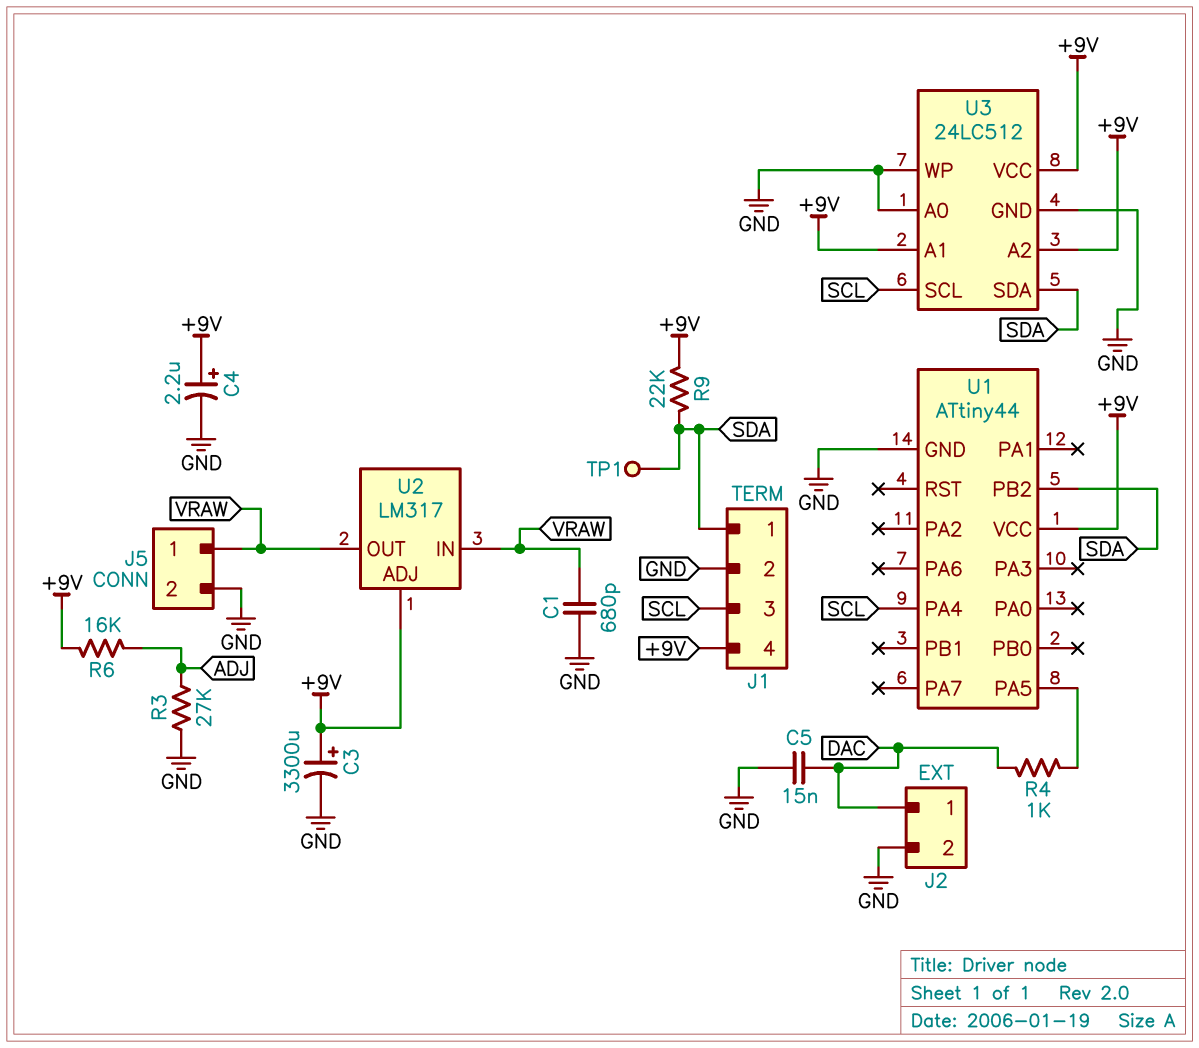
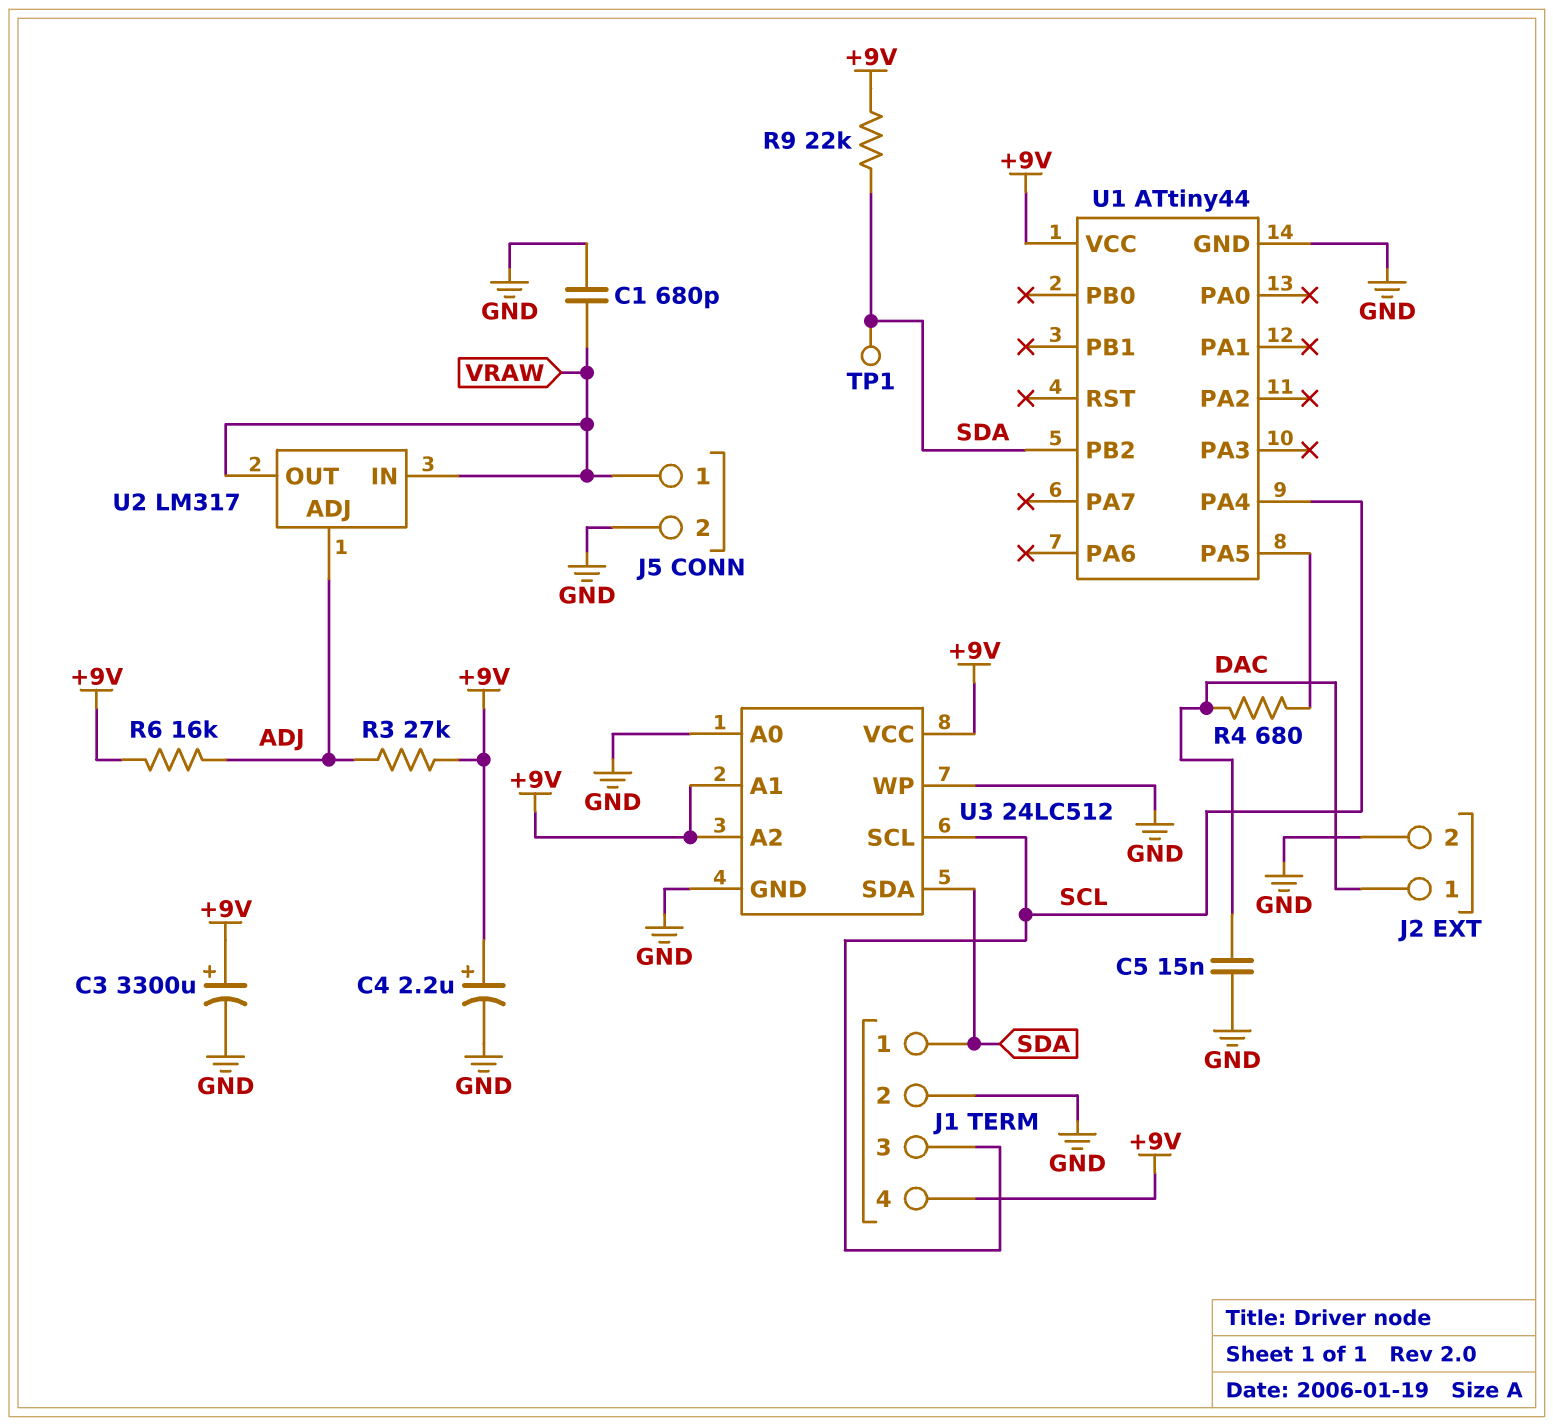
R3: 27k (ADJ, GND) -> 27k (+9V, ADJ)
R4: 1k (DAC, U1/PA5) -> 680 (DAC, U1/PA5)
U2 pin ADJ: +9V -> ADJ

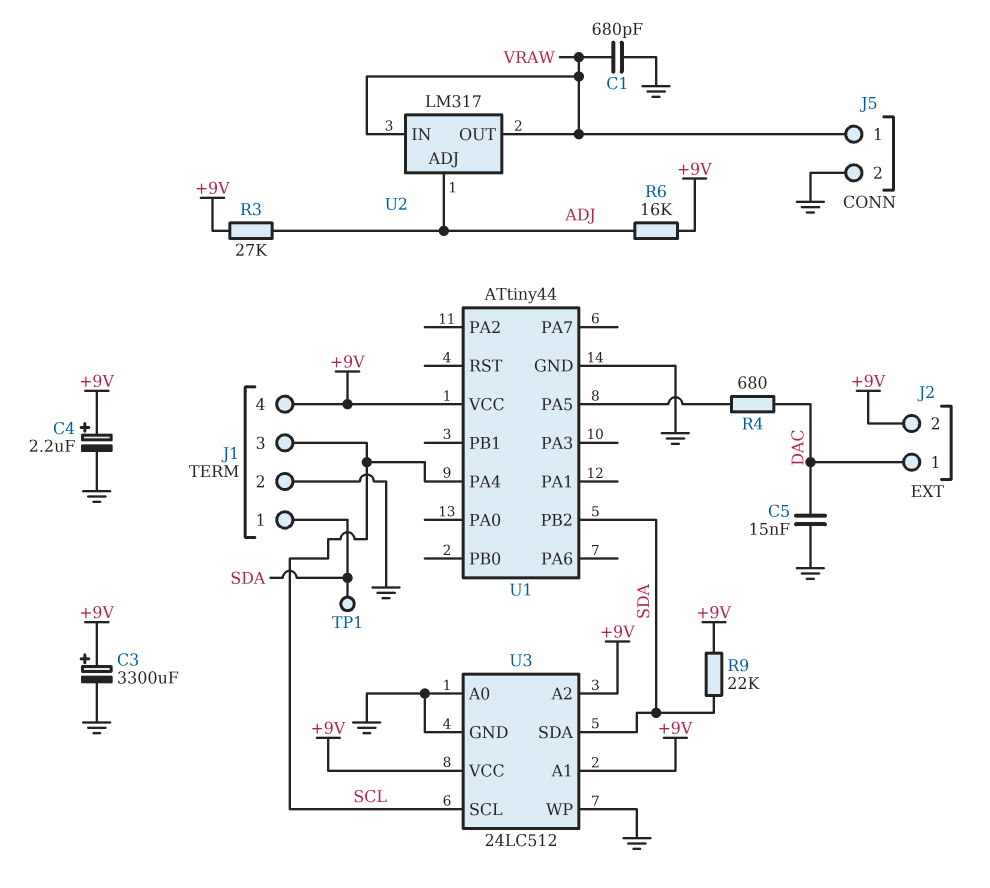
J2 pin 2: GND -> +9V

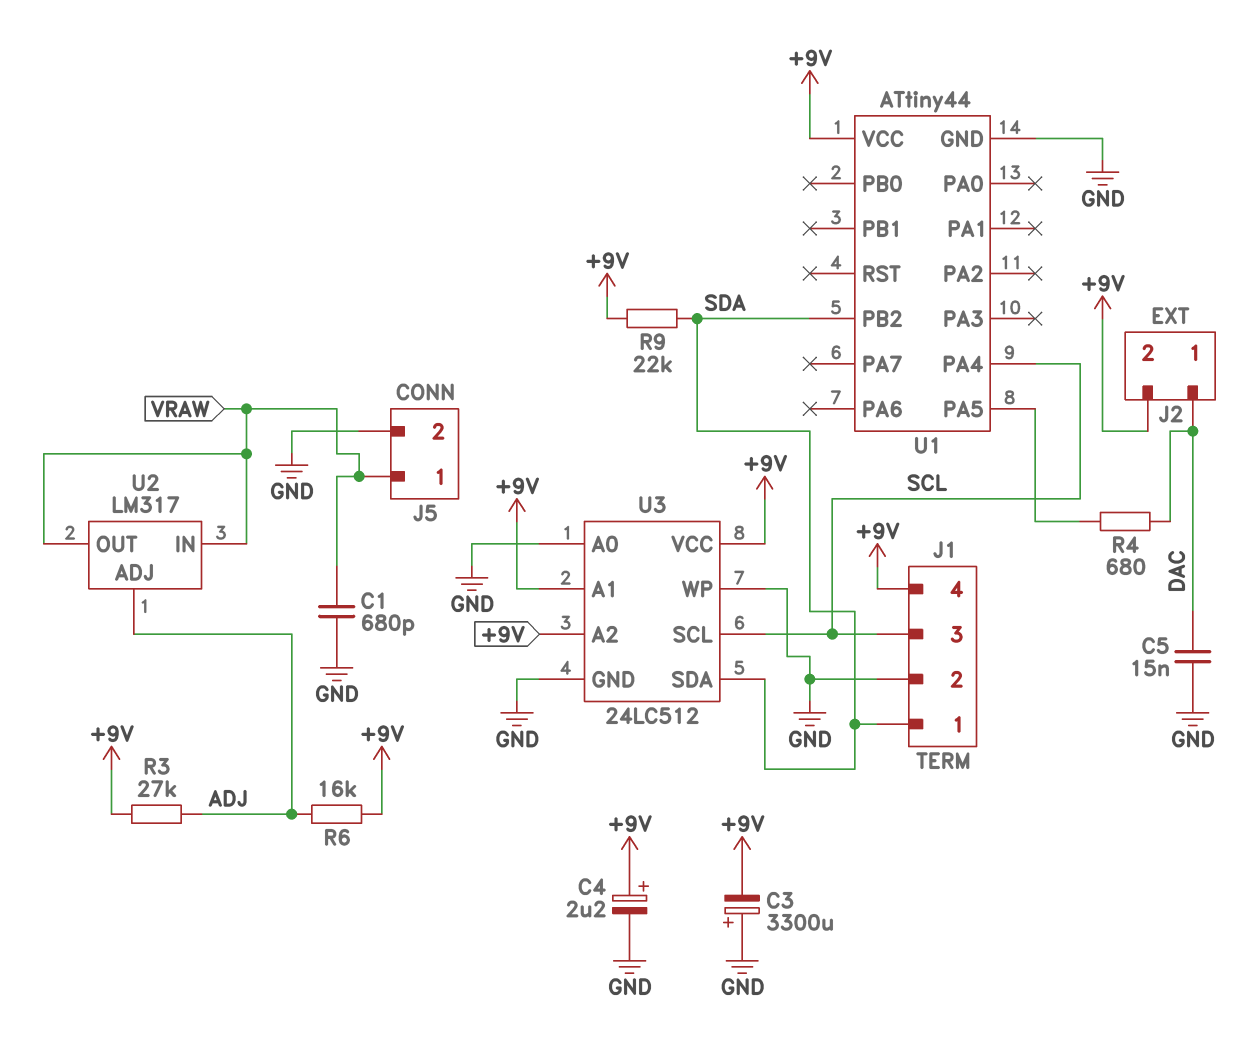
C3: 3300uF (plus +9V, minus GND) -> 3300uF (plus GND, minus +9V)
TP1: test point (SDA) -> none

